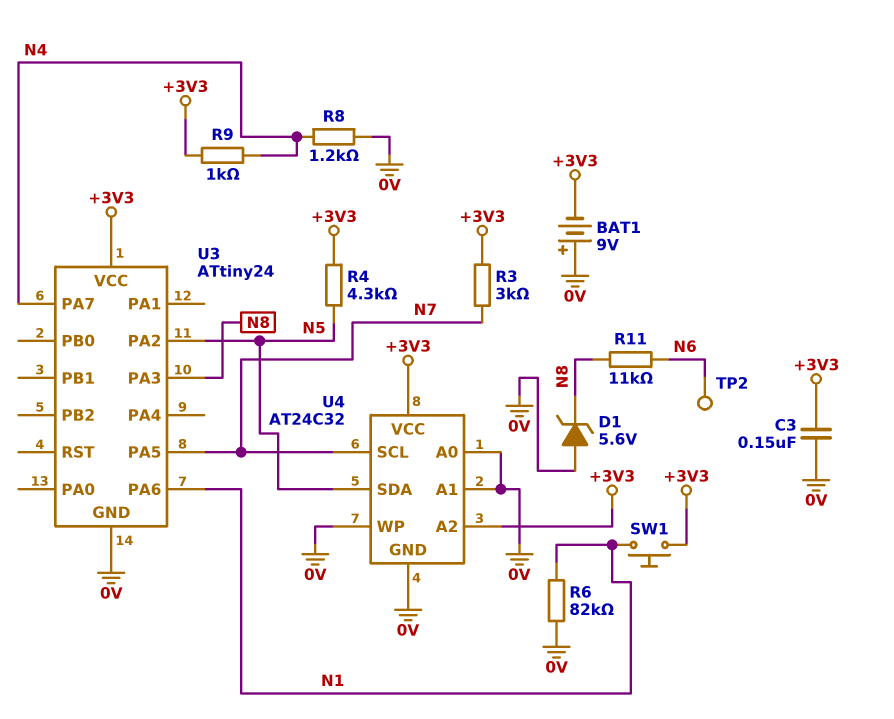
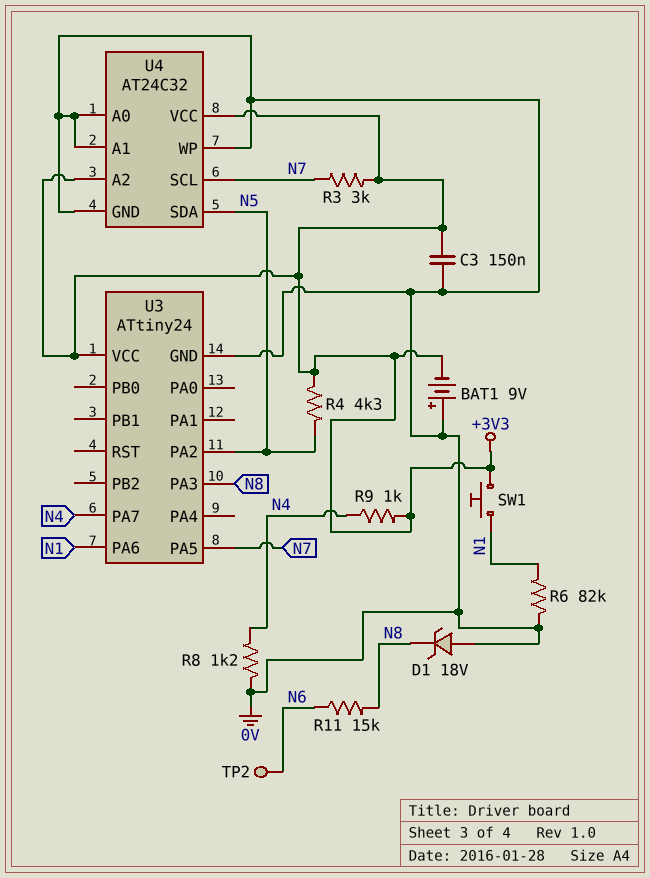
D1: zener 5.6V (A 0V, K N8) -> zener 18V (A 0V, K N8)
R11: 11k (N6, N8) -> 15k (N6, N8)

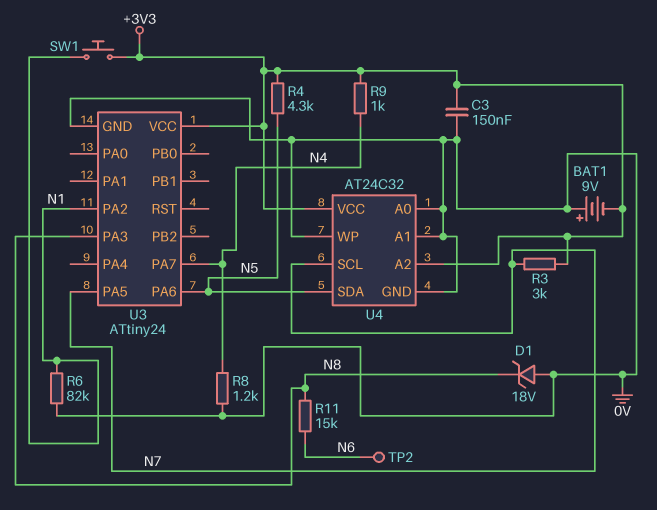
U3 pin PA2: N5 -> N1
U3 pin PA6: N1 -> N5

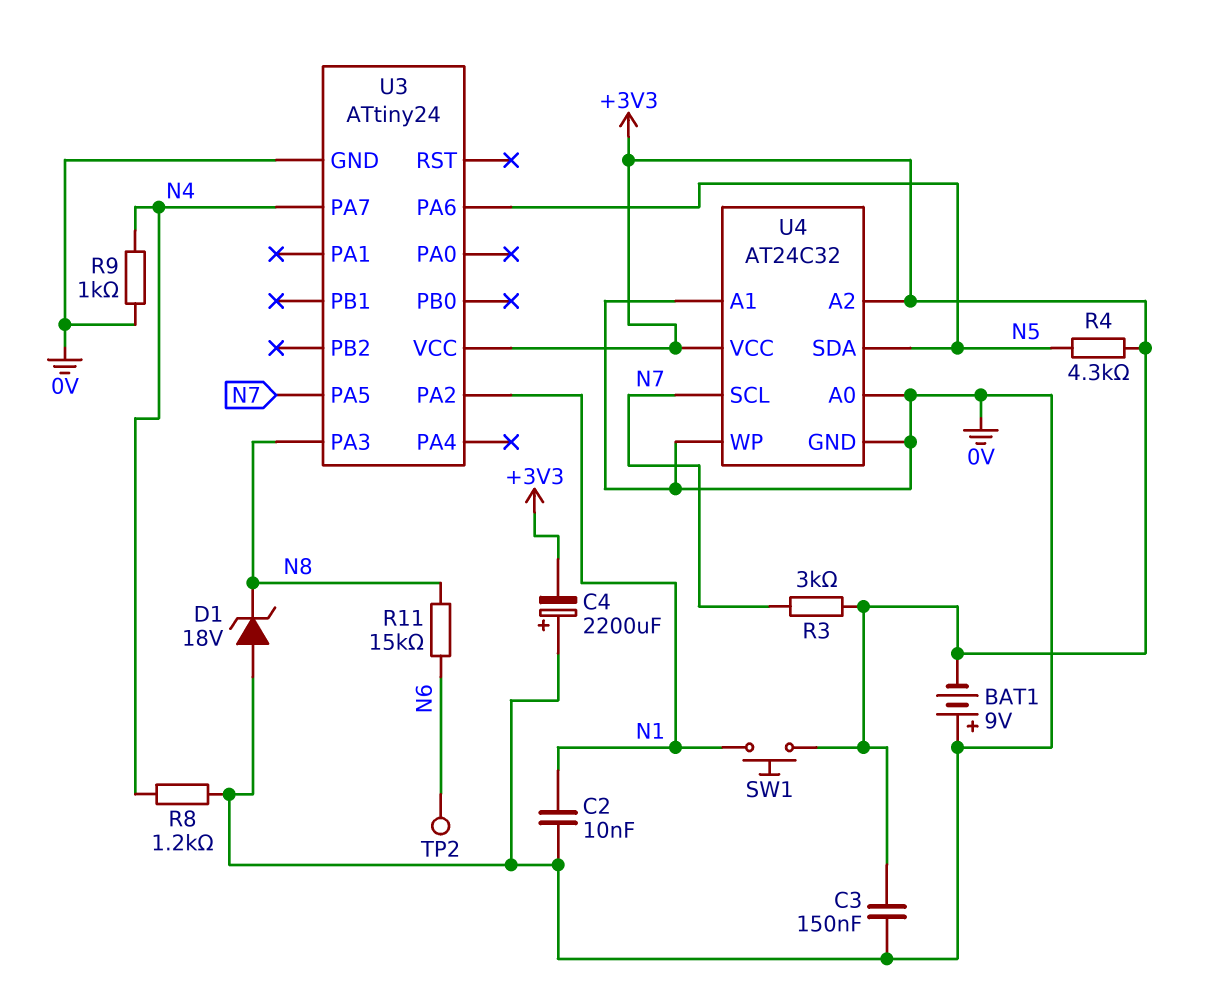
C2: none -> 10nF (0V, N1)
C4: none -> 2200uF (plus 0V, minus +3V3)
R6: 82k (0V, N1) -> none
R9: 1k (+3V3, N4) -> 1k (0V, N4)

